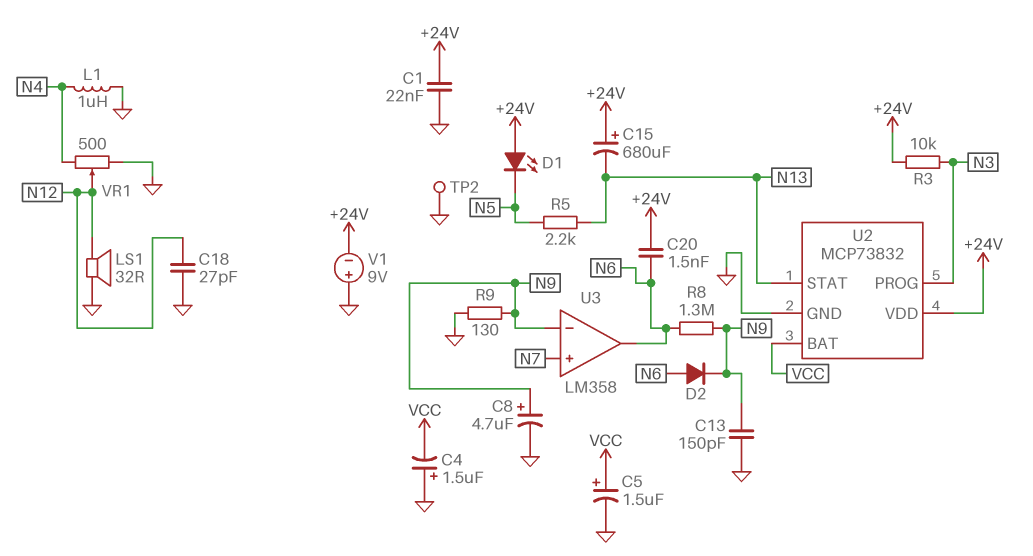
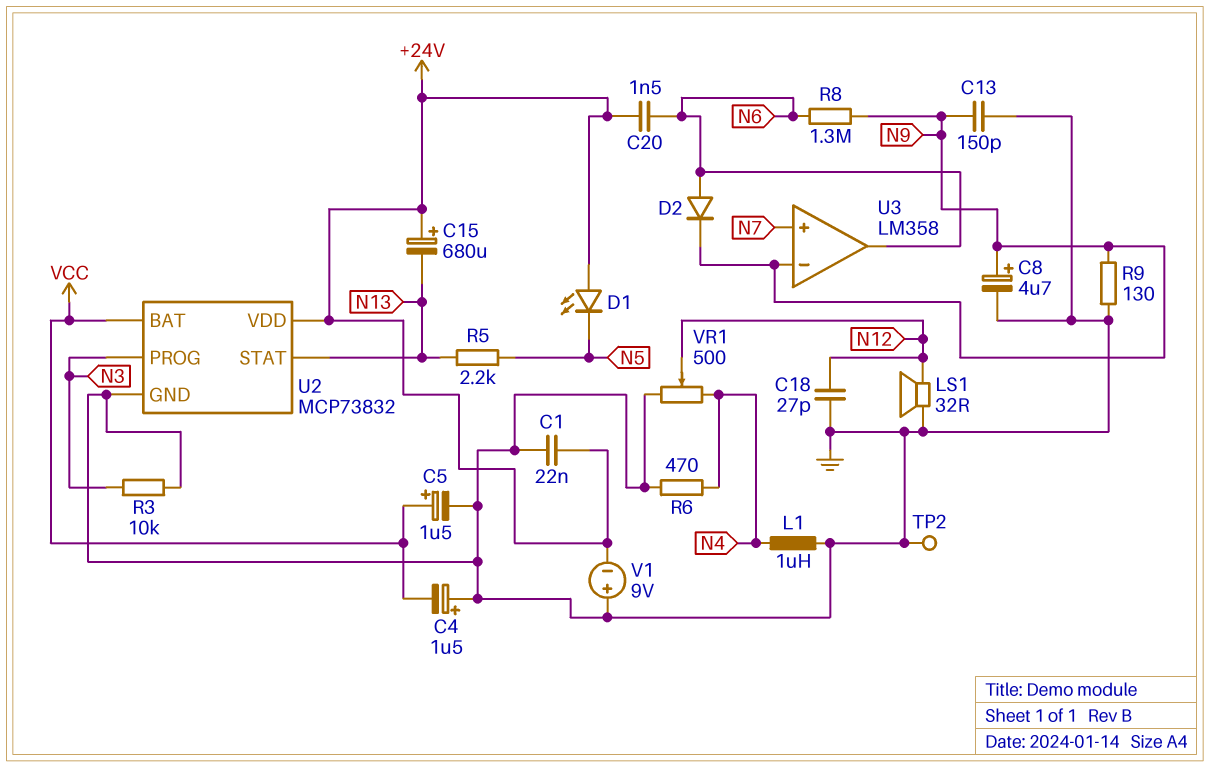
R3: 10k (+24V, N3) -> 10k (GND, N3)
R6: none -> 470 (GND, N4)

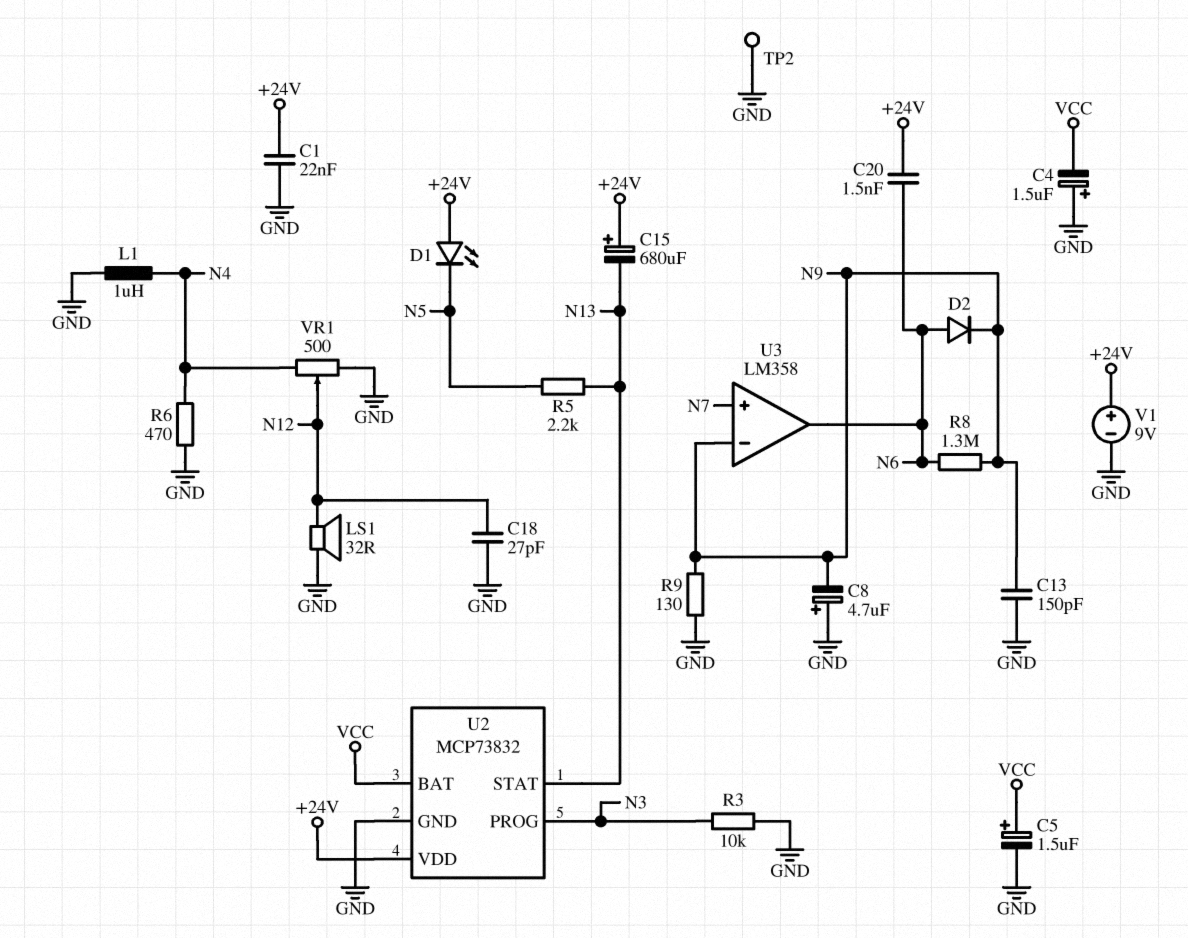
C8: 4.7uF (plus N9, minus GND) -> 4.7uF (plus GND, minus N9)
V1: 9V (plus GND, minus +24V) -> 9V (plus +24V, minus GND)

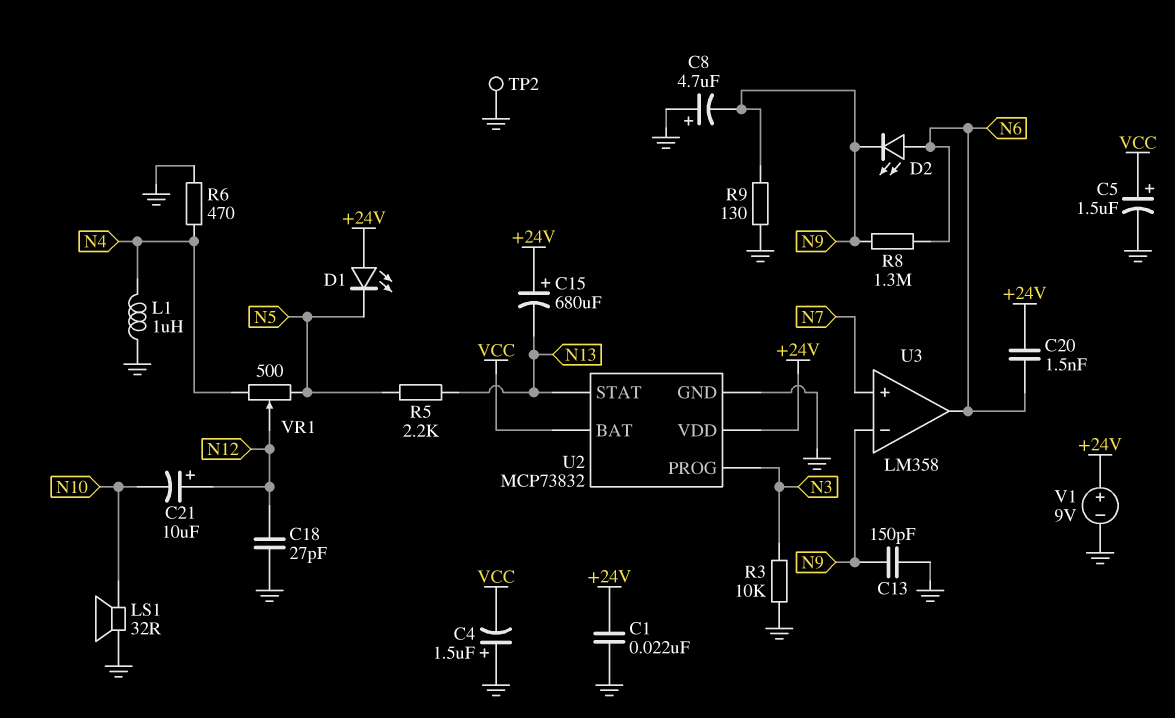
C21: none -> 10uF (plus N12, minus N10)
D2: diode (A N6, K N9) -> LED (A N6, K N9)
LS1: speaker 32R (GND, N12) -> speaker 32R (GND, N10)
VR1: 500 (GND, N4, wiper N12) -> 500 (N4, N5, wiper N12)

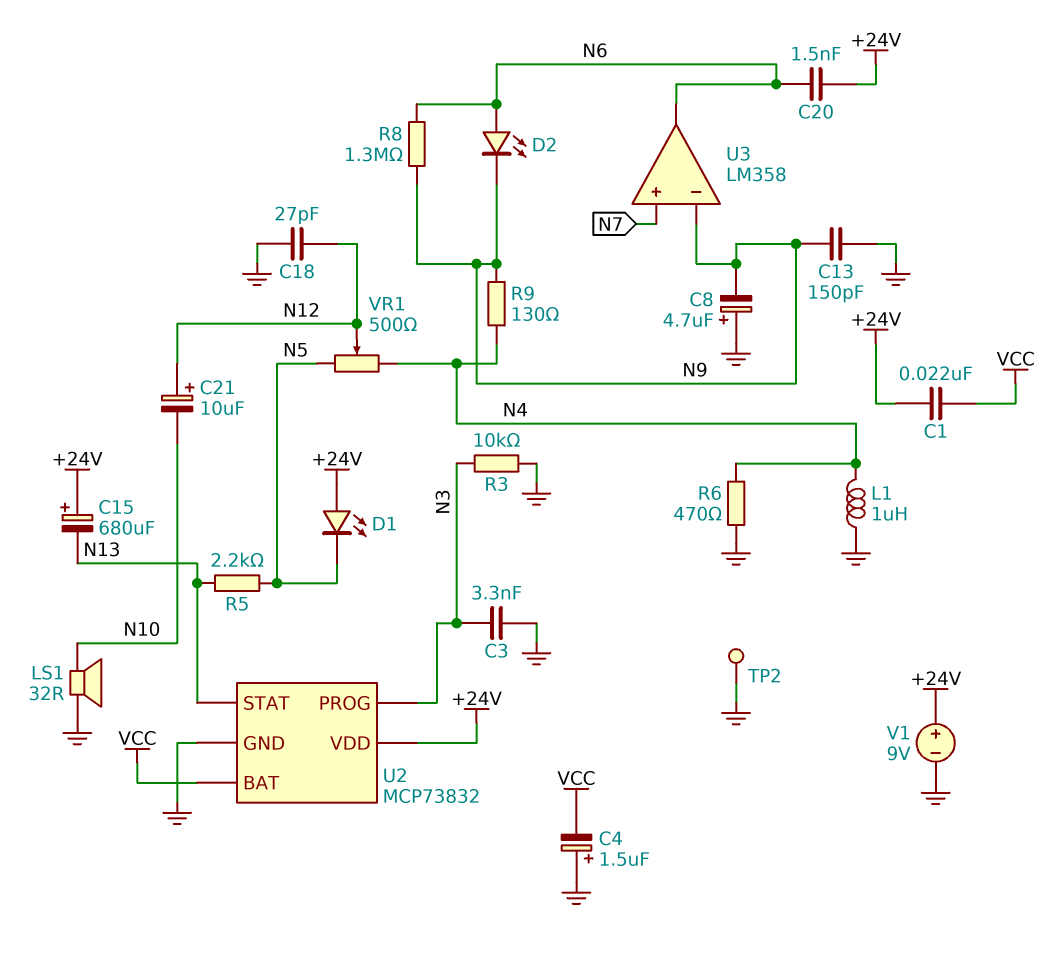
C1: 22nF (+24V, GND) -> 22nF (+24V, VCC)
C3: none -> 3.3nF (GND, N3)
C5: 1.5uF (plus VCC, minus GND) -> none
R9: 130 (GND, N9) -> 130 (N4, N9)

